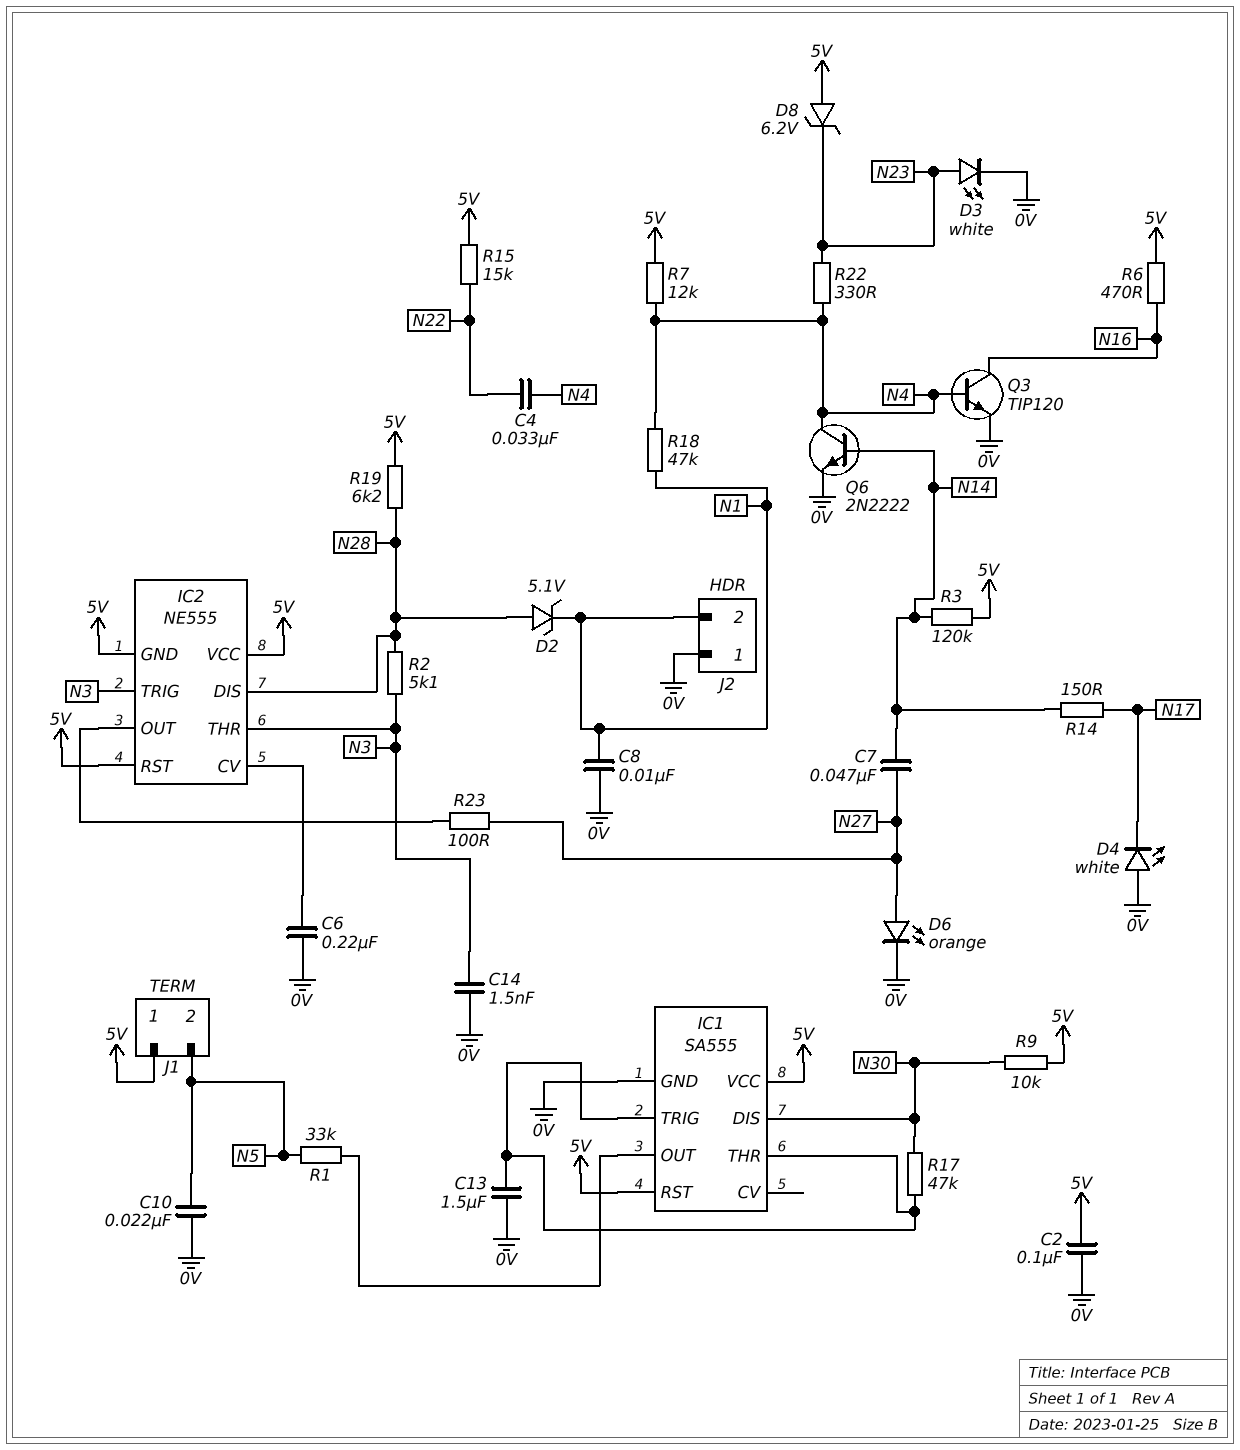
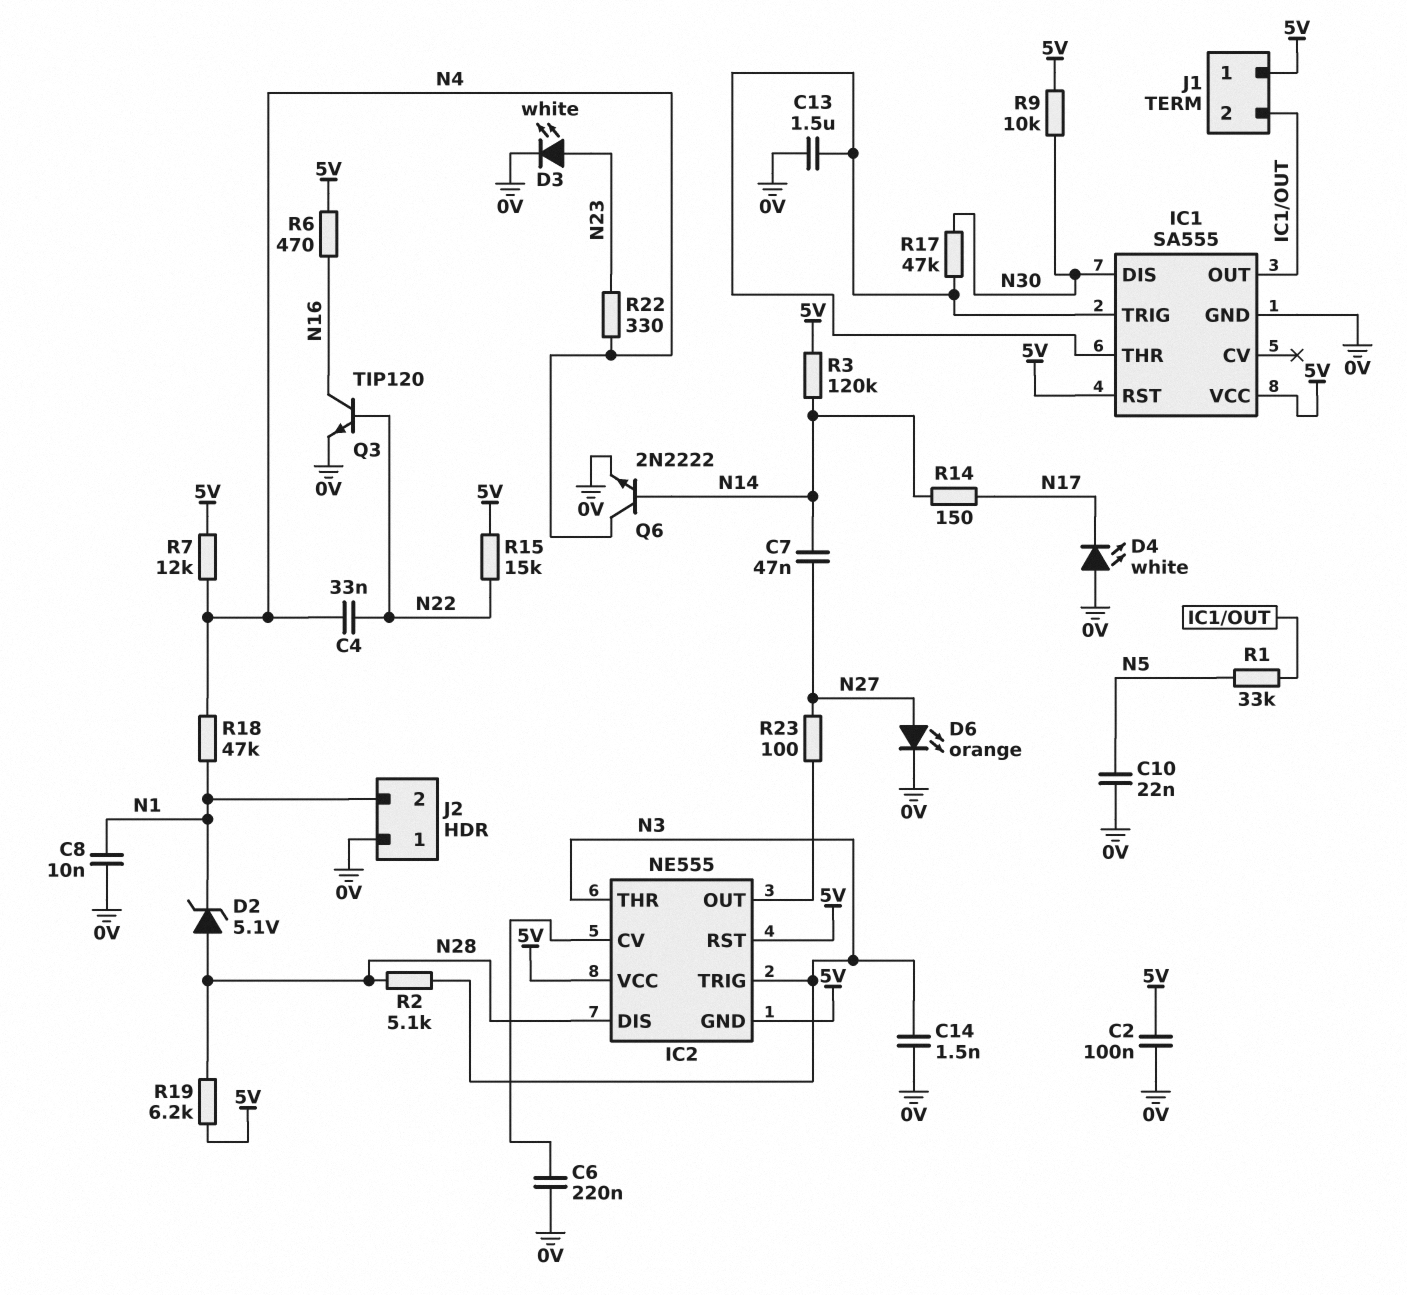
D8: zener 6.2V (A 5V, K N23) -> none
J1 pin 2: N5 -> IC1/OUT
Q3: NPN TIP120 (B N4, C N16, E 0V) -> NPN TIP120 (B N22, C N16, E 0V)

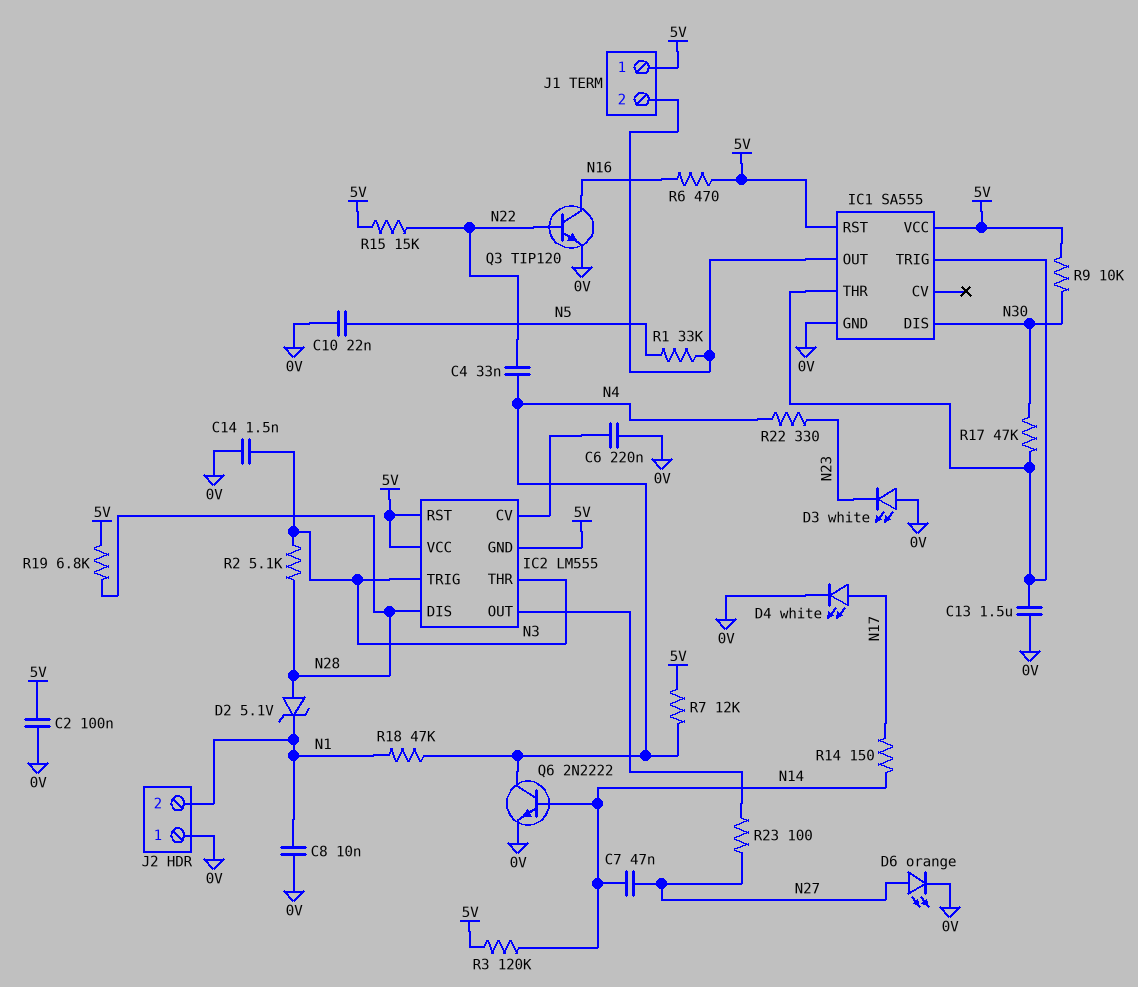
D3: LED white (A N23, K 0V) -> LED white (A 0V, K N23)
D4: LED white (A 0V, K N17) -> LED white (A N17, K 0V)
IC2: NE555 -> LM555
R19: 6.2k (5V, N28) -> 6.8k (5V, N28)

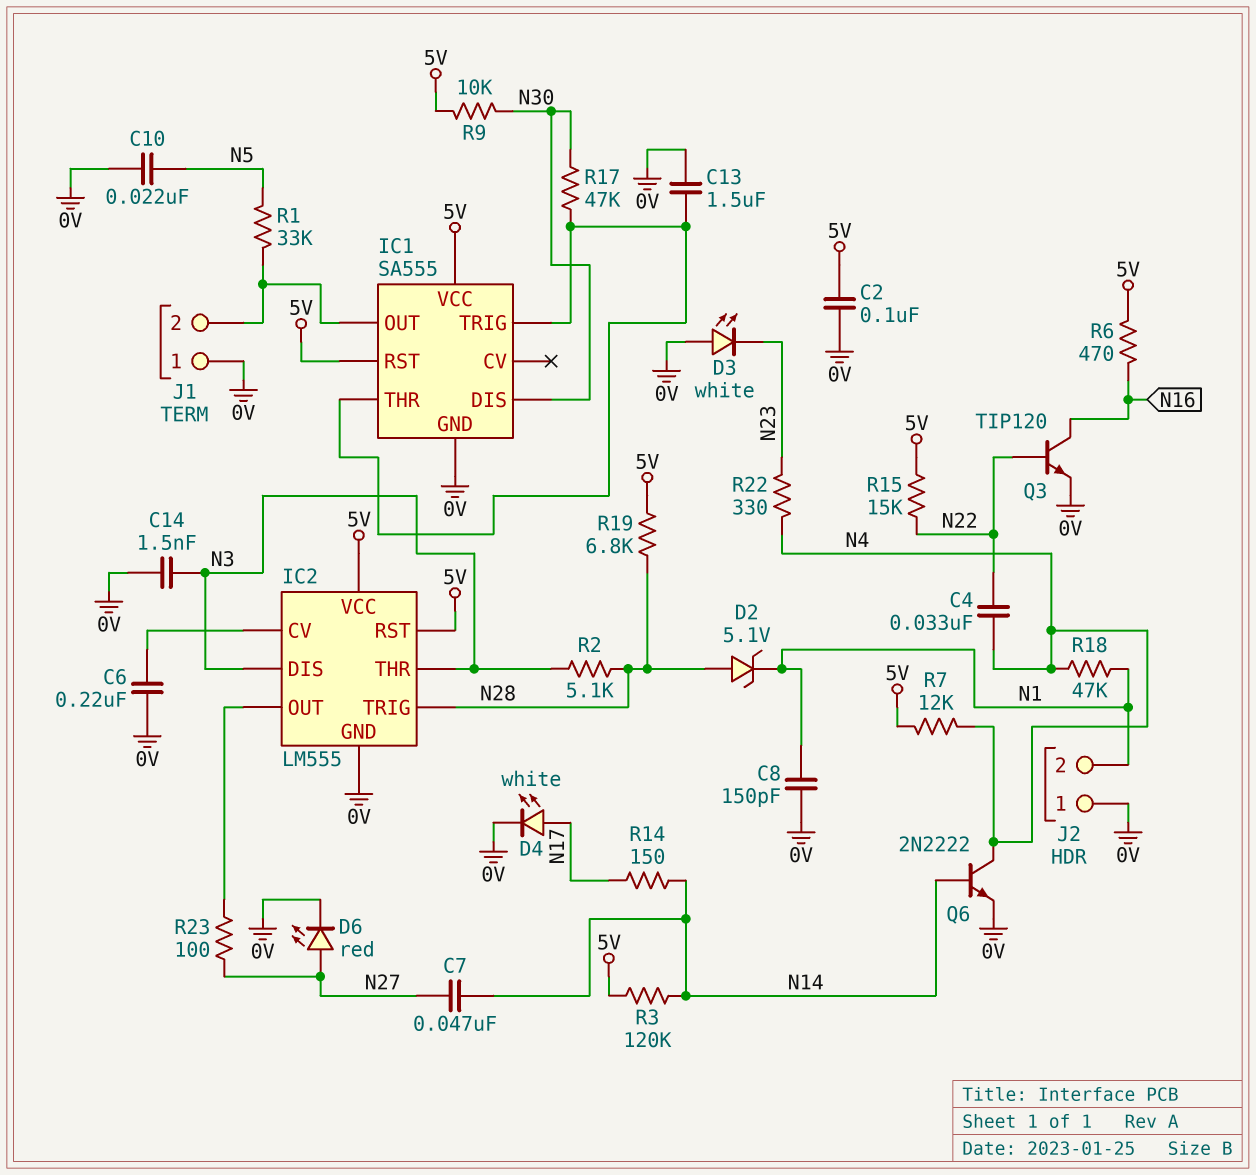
C8: 10nF (0V, N1) -> 150pF (0V, N1)
D6: LED orange (A N27, K 0V) -> LED red (A N27, K 0V)
IC2 pin DIS: N28 -> N3
IC2 pin GND: 5V -> 0V
IC2 pin TRIG: N3 -> N28
J1 pin 1: 5V -> 0V

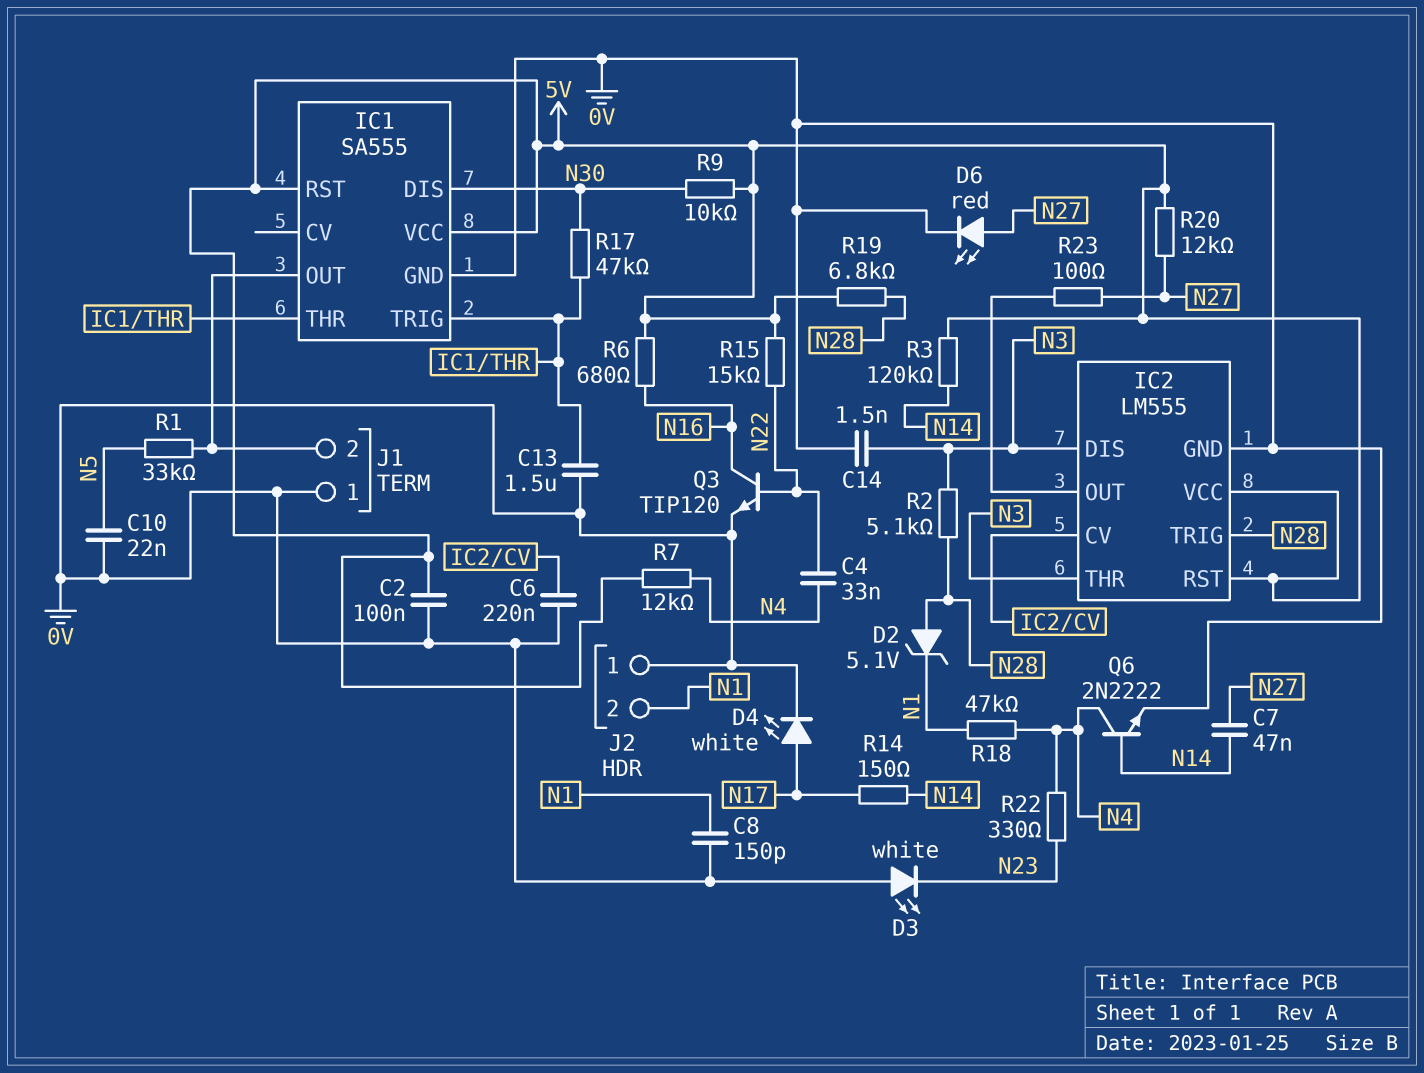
R6: 470 (5V, N16) -> 680 (5V, N16)
R20: none -> 12k (5V, N27)

